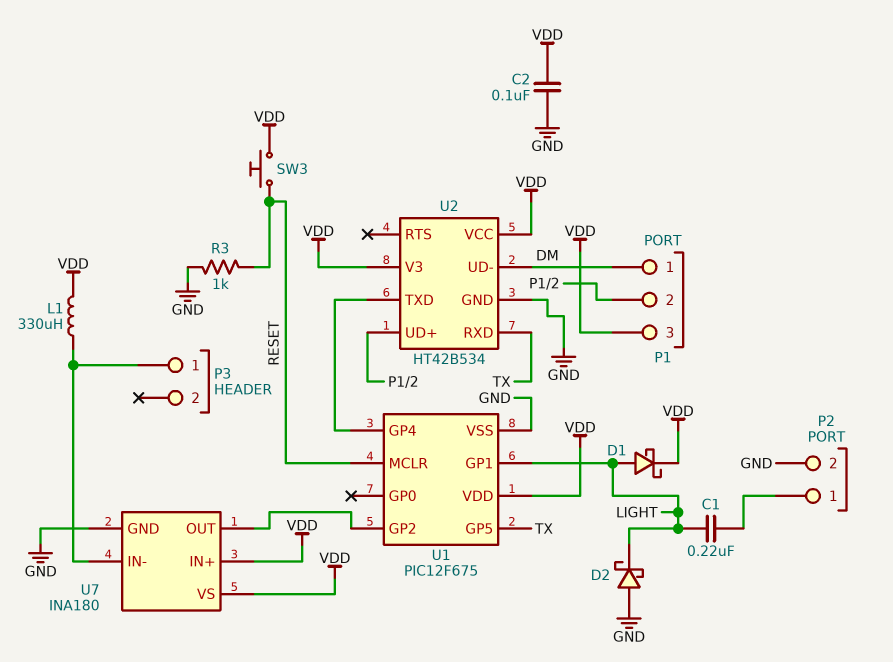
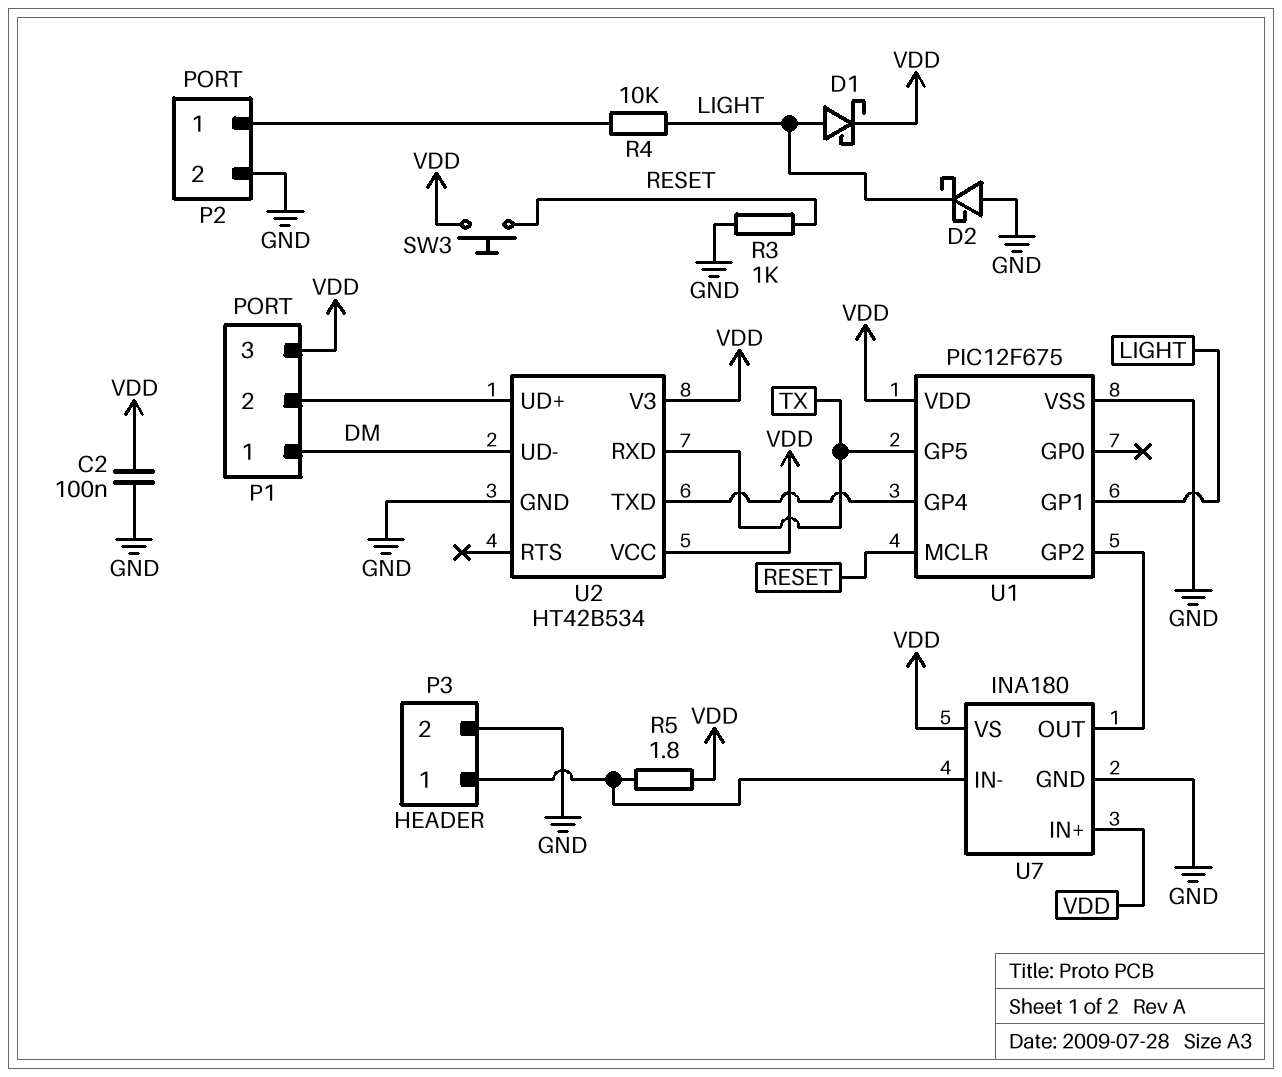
C1: 220nF (LIGHT, P2/1) -> none
L1: 330uH (P3/1, VDD) -> none
P3 pin 2: none -> GND
R4: none -> 10k (LIGHT, P2/1)
R5: none -> 1.8 (P3/1, VDD)

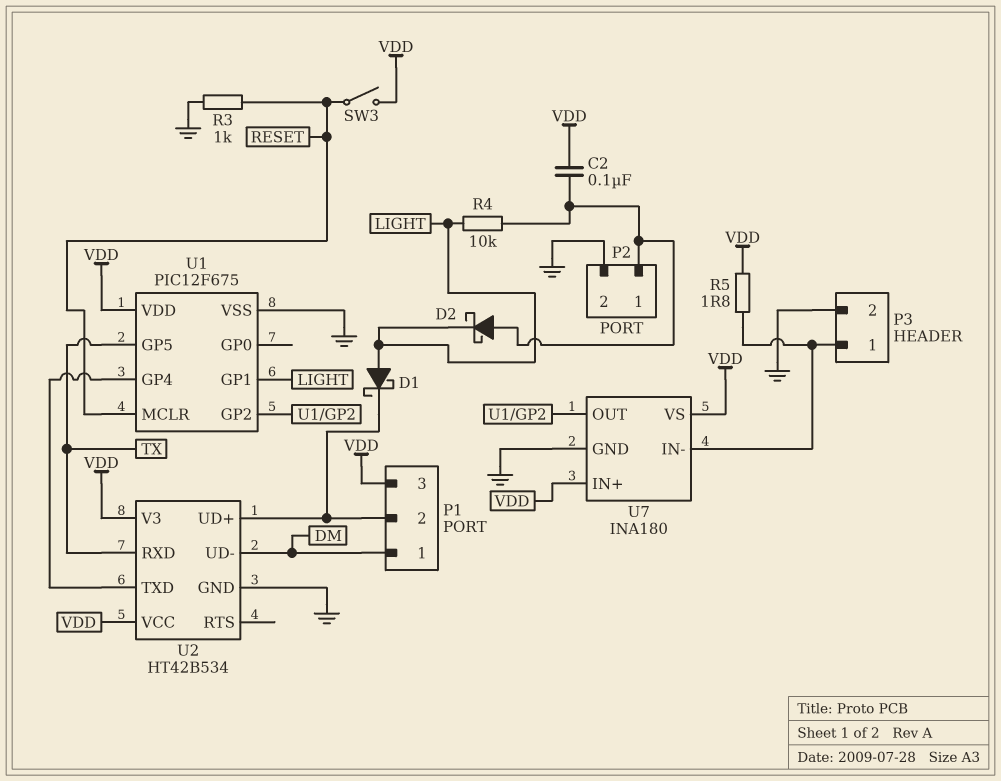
C2: 100nF (GND, VDD) -> 100nF (P2/1, VDD)
D1: schottky (A LIGHT, K VDD) -> schottky (A LIGHT, K P1/2)
D2: schottky (A GND, K LIGHT) -> schottky (A P2/1, K LIGHT)
SW3: button (RESET, VDD) -> switch (RESET, VDD)

